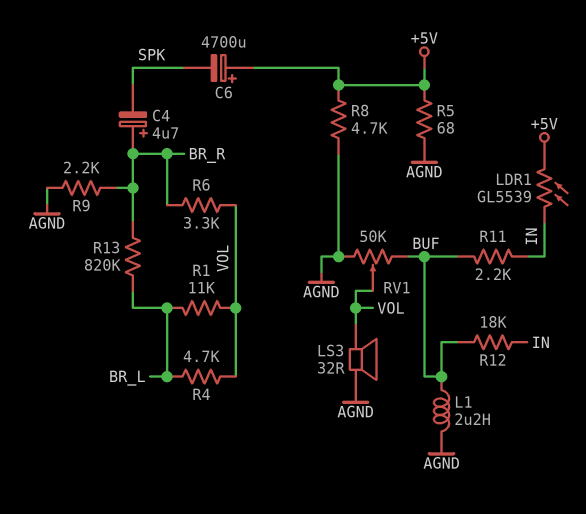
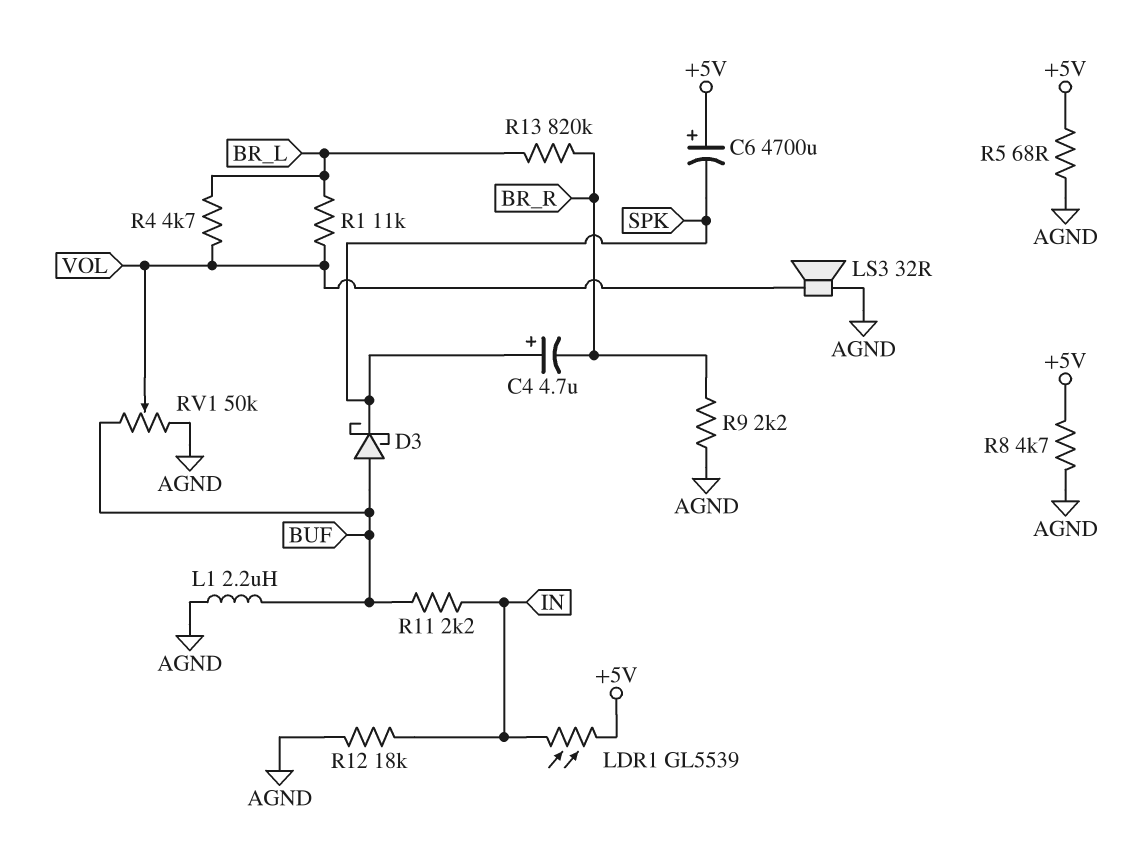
C4: 4.7uF (plus BR_R, minus SPK) -> 4.7uF (plus SPK, minus BR_R)
D3: none -> schottky (A BUF, K SPK)
R6: 3.3k (BR_R, VOL) -> none
R12: 18k (BUF, IN) -> 18k (AGND, IN)

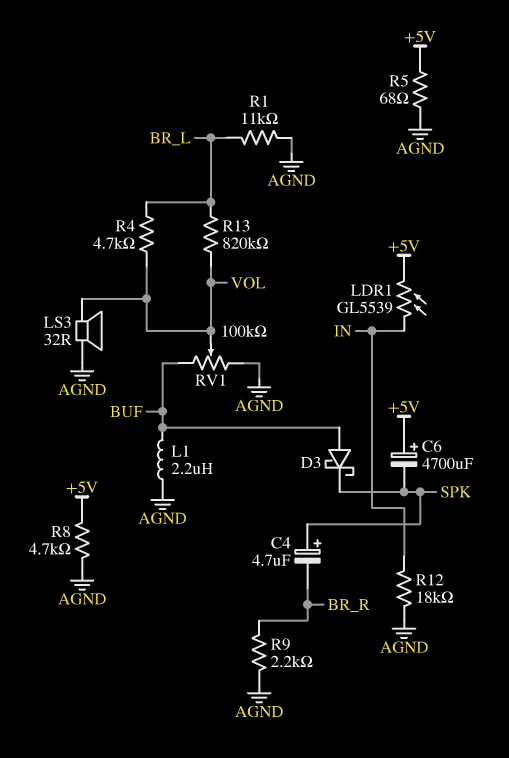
R1: 11k (BR_L, VOL) -> 11k (AGND, BR_L)
R11: 2.2k (BUF, IN) -> none
R13: 820k (BR_L, BR_R) -> 820k (BR_L, VOL)
RV1: 50k (AGND, BUF, wiper VOL) -> 100k (AGND, BUF, wiper VOL)

